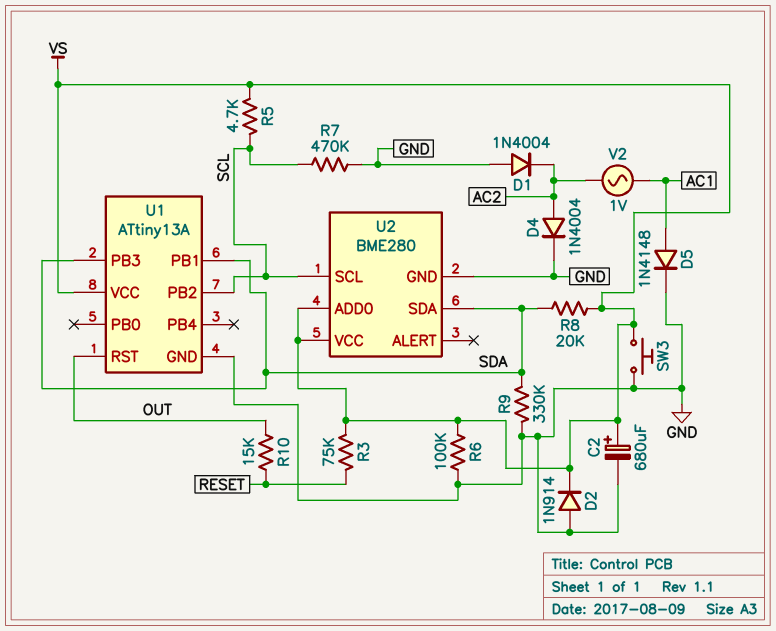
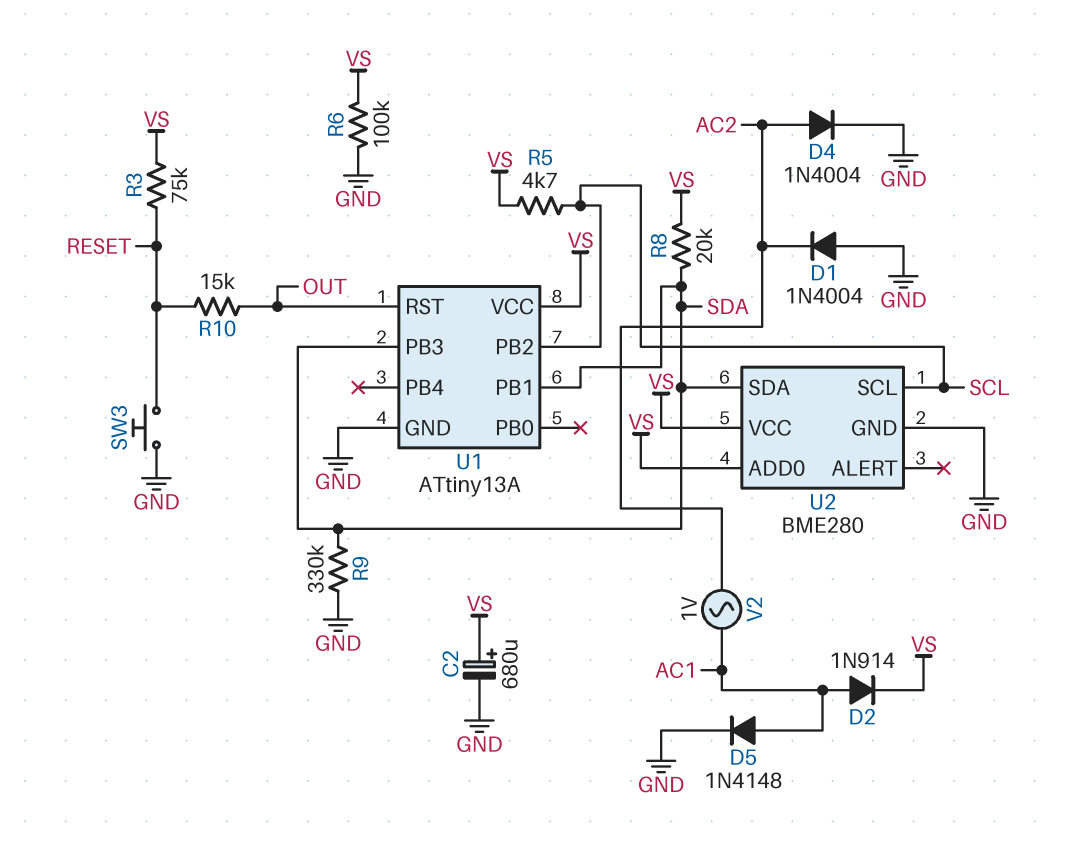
D2: diode 1N914 (A GND, K VS) -> diode 1N914 (A AC1, K VS)
R7: 470k (GND, SCL) -> none
SW3: button (GND, VS) -> button (GND, RESET)

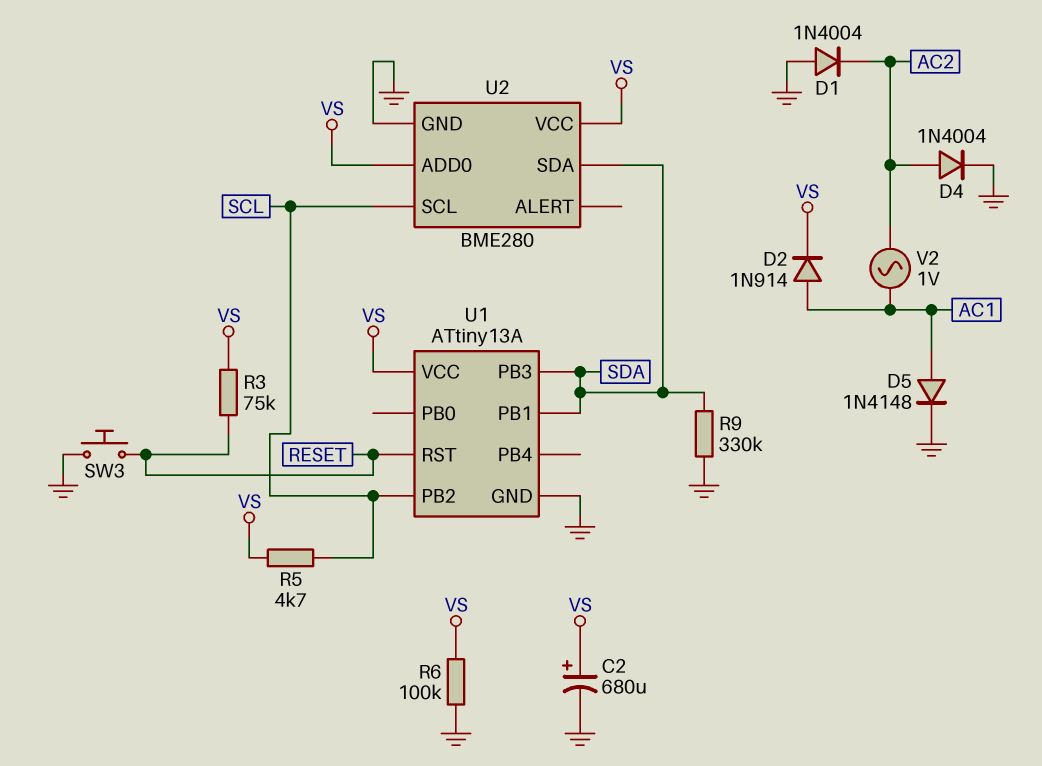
R8: 20k (SDA, VS) -> none
R10: 15k (OUT, RESET) -> none
U1 pin RST: OUT -> RESET

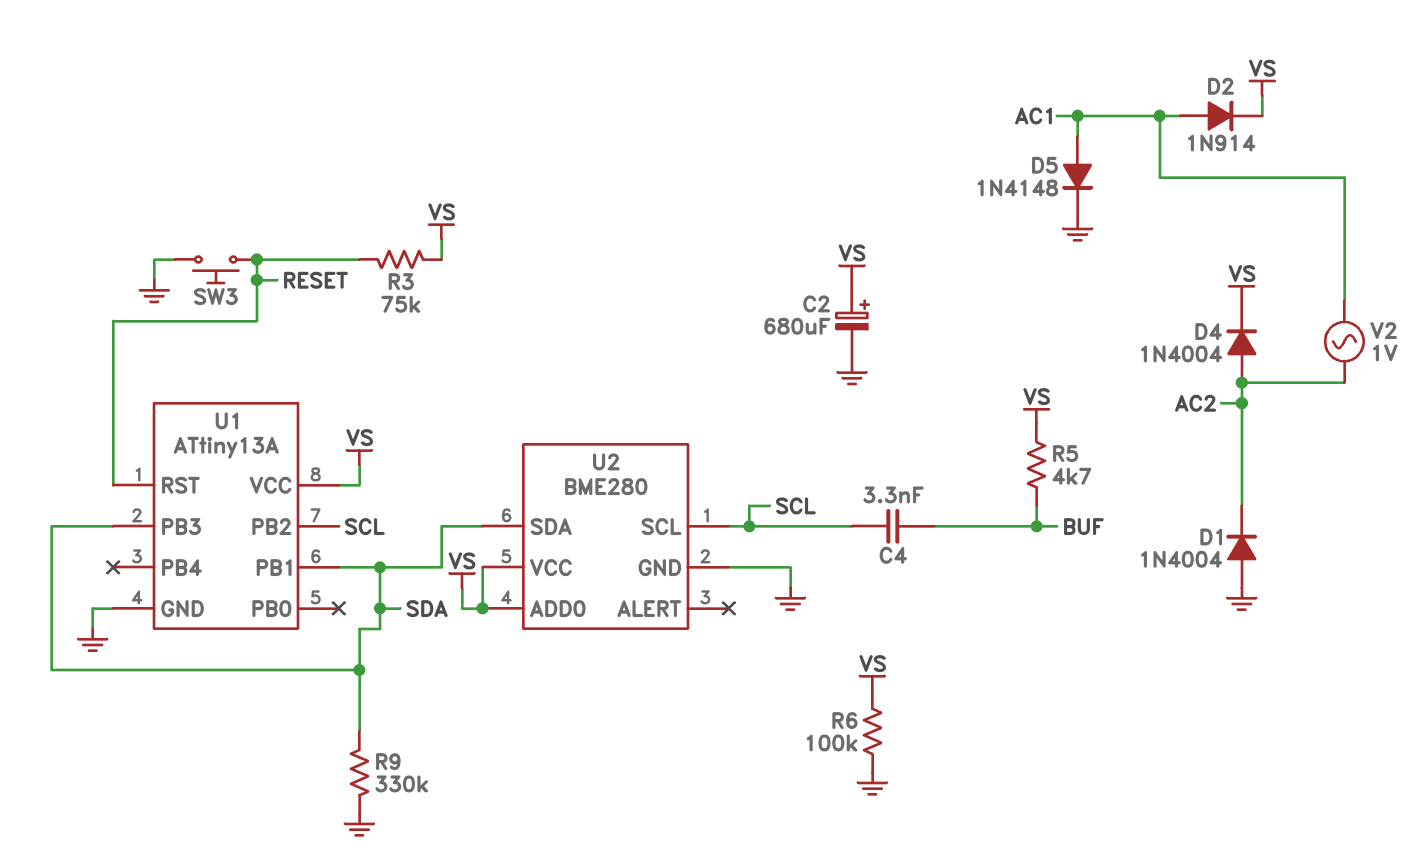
C4: none -> 3.3nF (BUF, SCL)
D4: diode 1N4004 (A AC2, K GND) -> diode 1N4004 (A AC2, K VS)
R5: 4.7k (SCL, VS) -> 4.7k (BUF, VS)

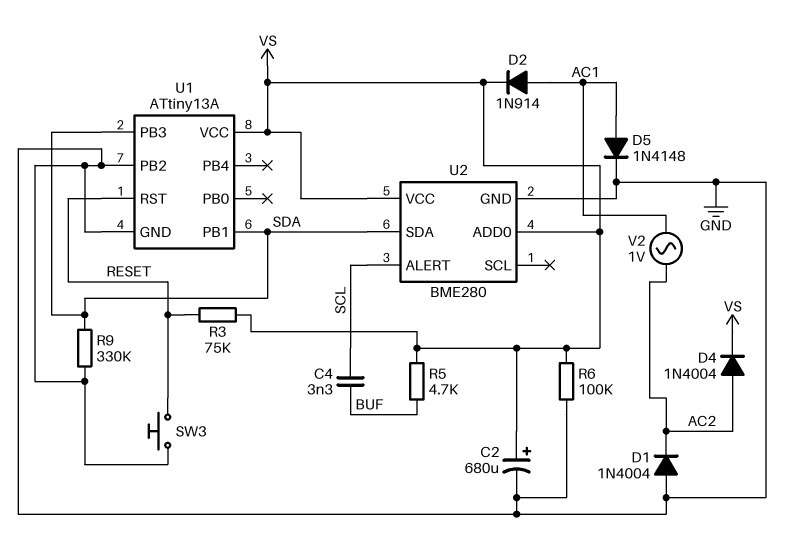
U1 pin PB2: SCL -> GND
U2 pin ALERT: none -> SCL
U2 pin SCL: SCL -> none

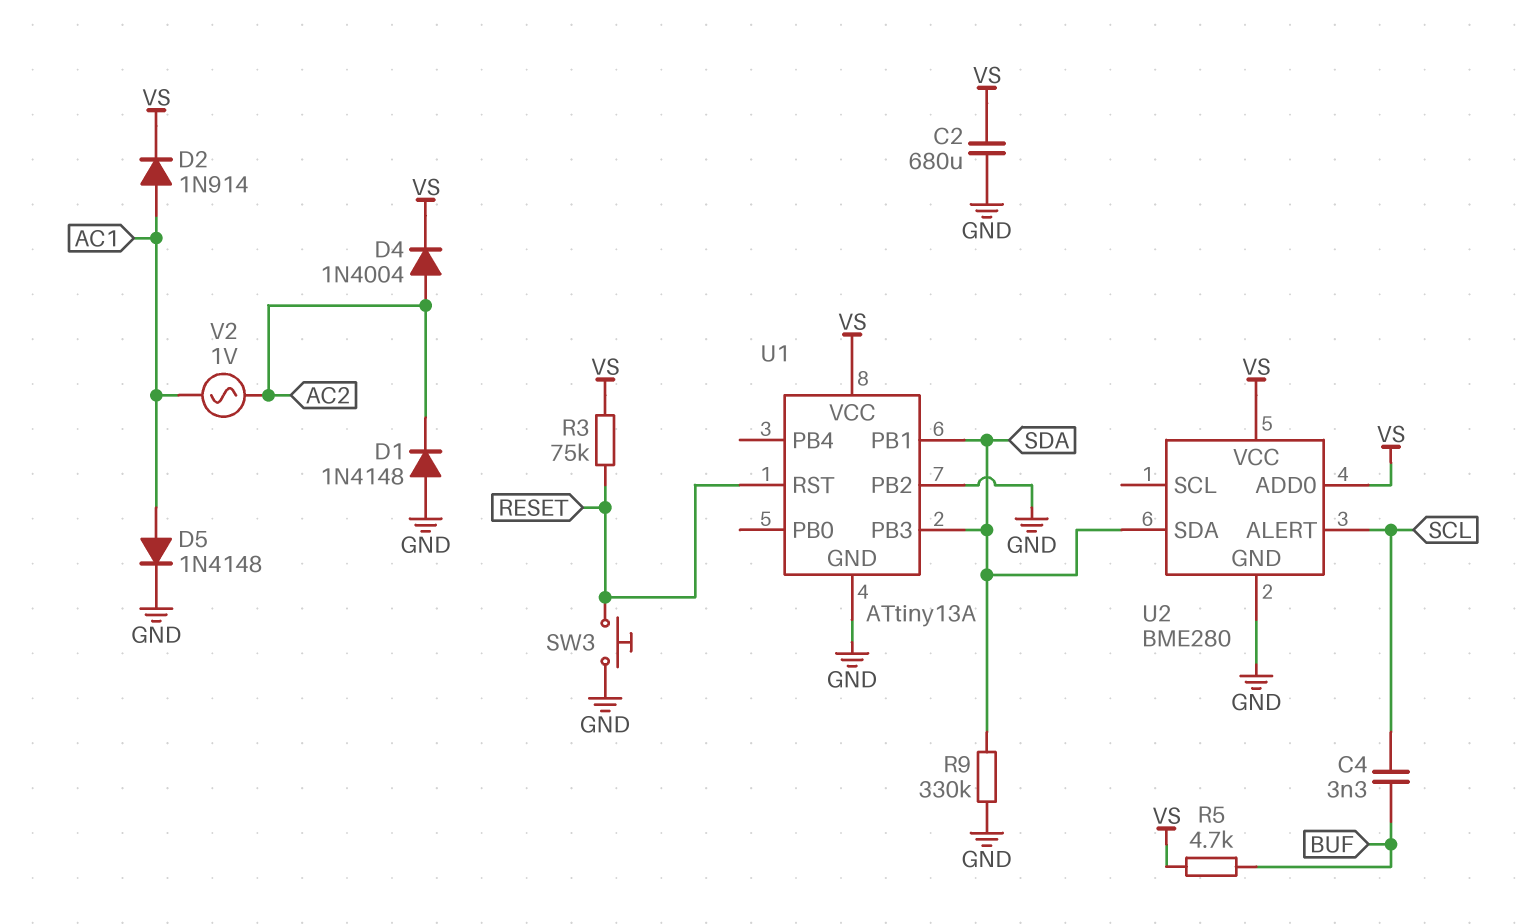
C2: 680uF (plus VS, minus GND) -> 680uF (GND, VS)
D1: diode 1N4004 (A GND, K AC2) -> diode 1N4148 (A GND, K AC2)
R6: 100k (GND, VS) -> none

